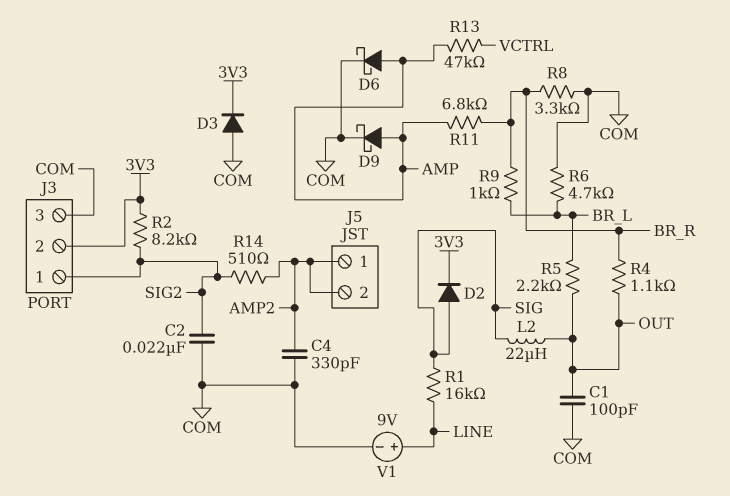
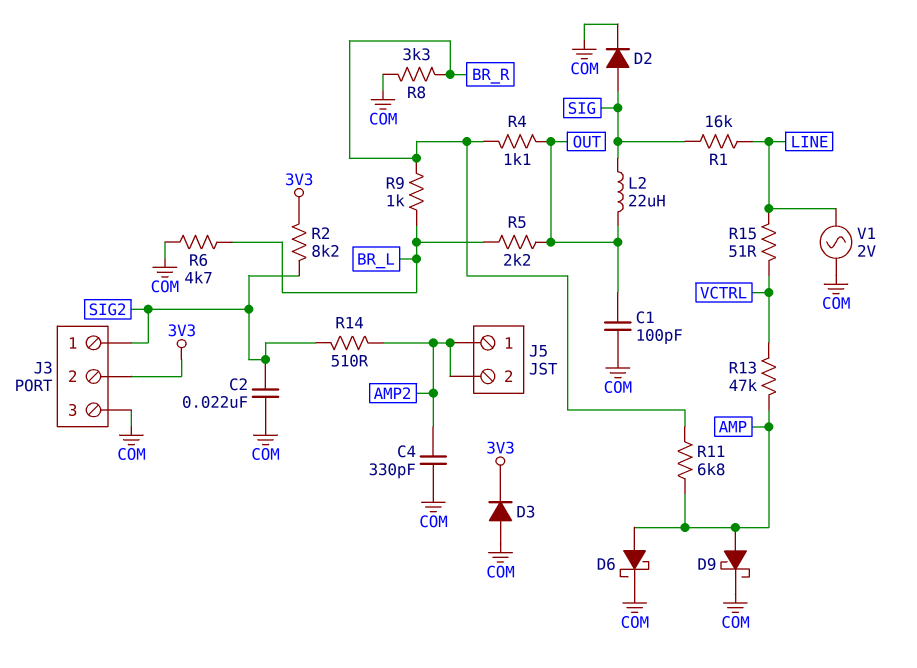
D2: diode (A SIG, K 3V3) -> diode (A SIG, K COM)
R15: none -> 51 (LINE, VCTRL)
V1: 9V (plus LINE, minus COM) -> AC 2V (COM, LINE)

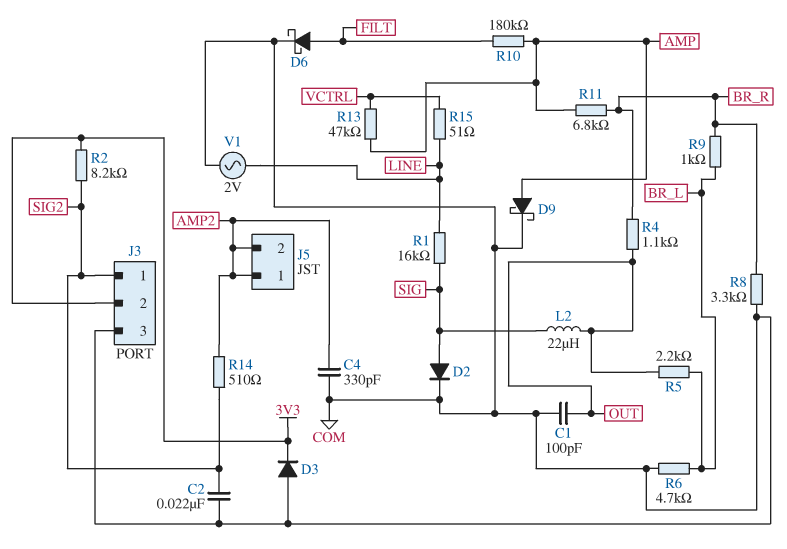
D6: schottky (A AMP, K COM) -> schottky (A FILT, K COM)
R10: none -> 180k (AMP, FILT)

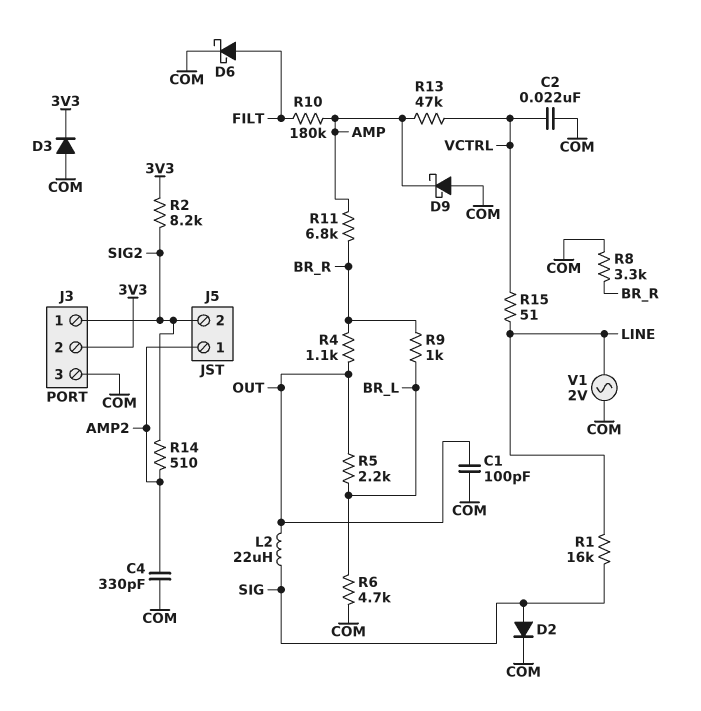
C2: 22nF (COM, SIG2) -> 22nF (COM, VCTRL)
D9: schottky (A AMP, K COM) -> schottky (A COM, K AMP)
J5 pin 2: AMP2 -> SIG2

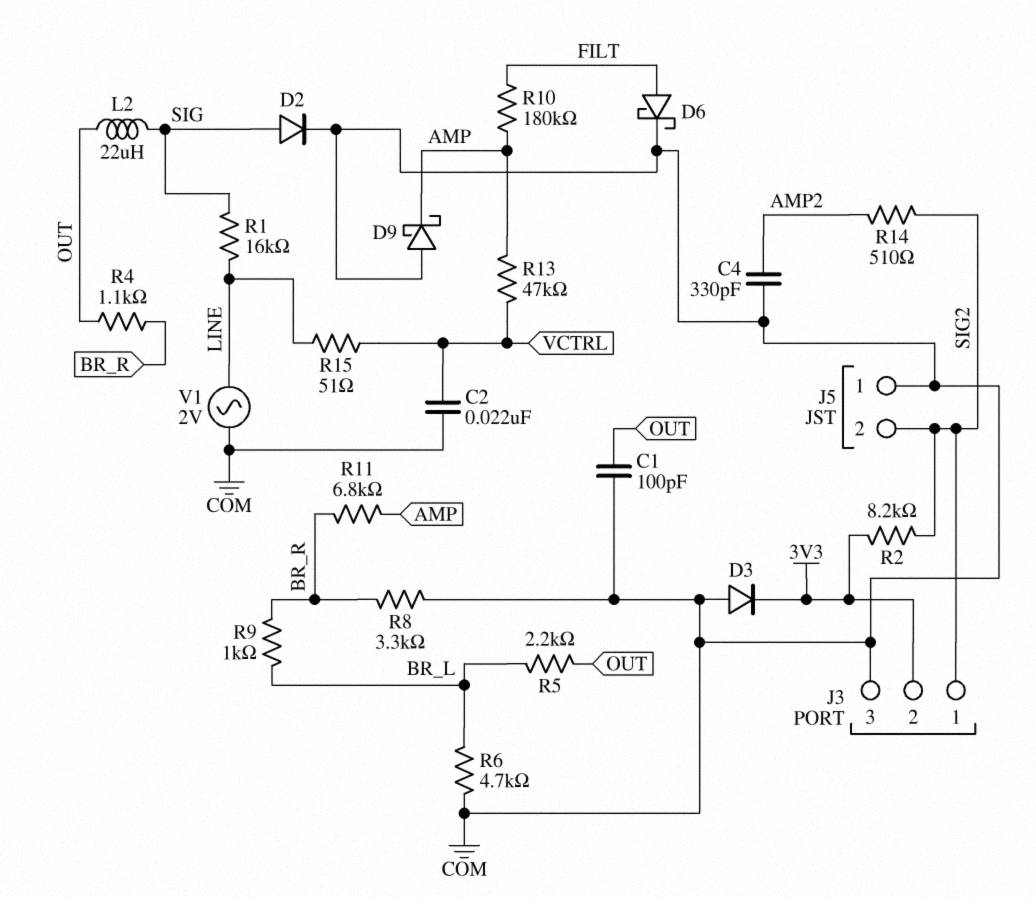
J5 pin 1: AMP2 -> COM

